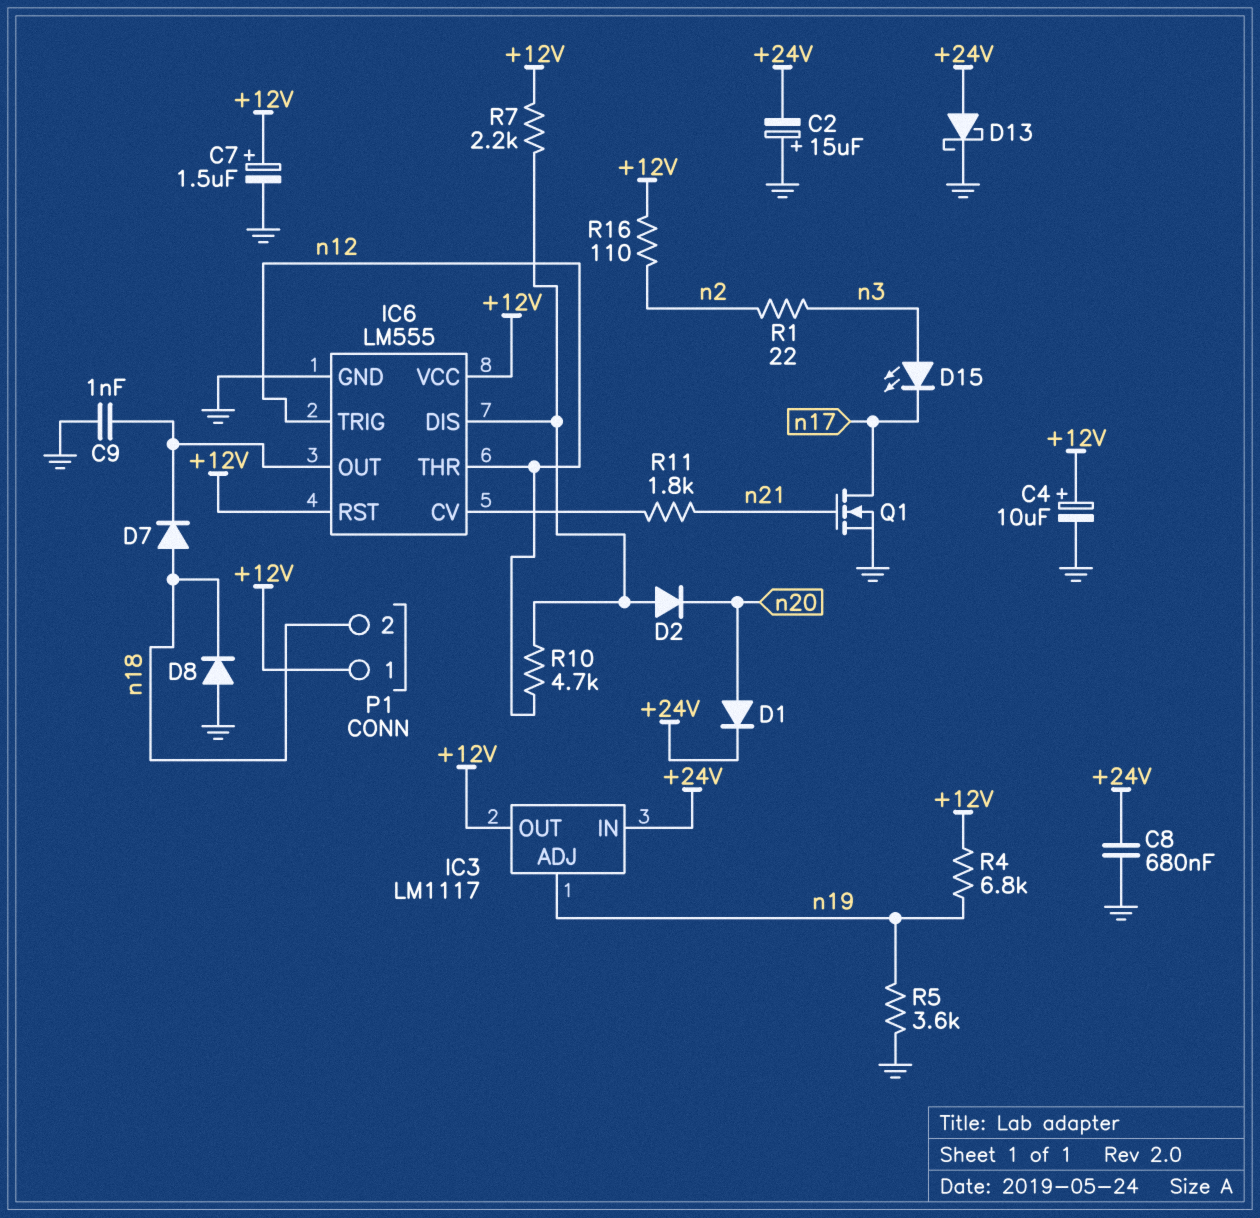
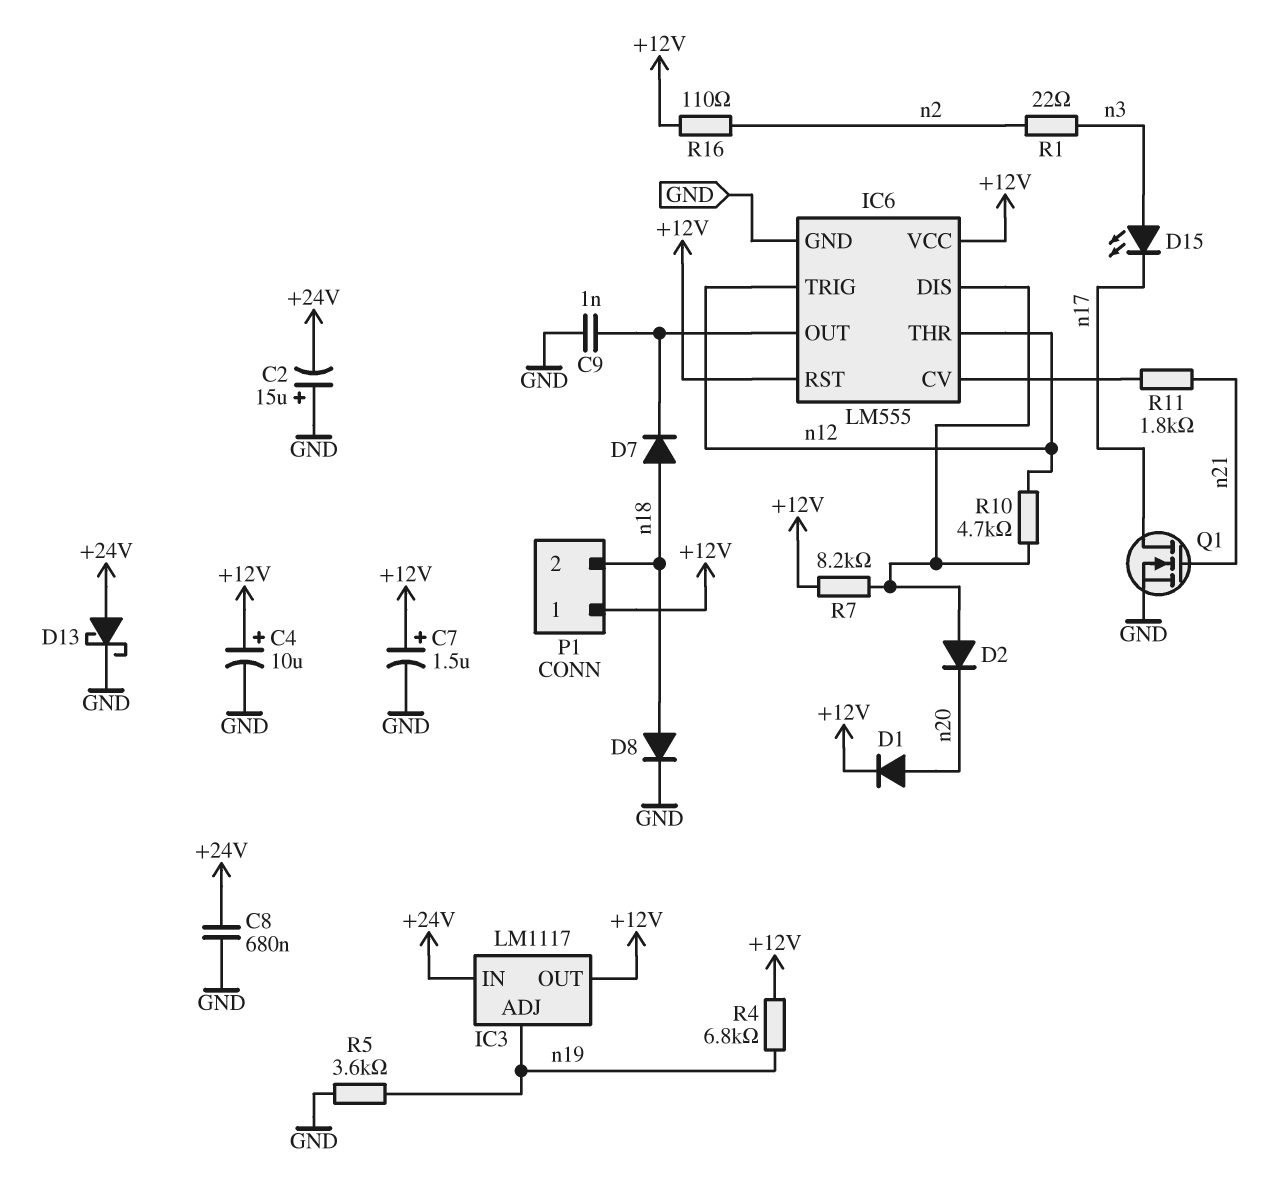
D1: diode (A n20, K +24V) -> diode (A n20, K +12V)
D8: diode (A GND, K n18) -> diode (A n18, K GND)
R7: 2.2k (+12V, IC6/DIS) -> 8.2k (+12V, IC6/DIS)

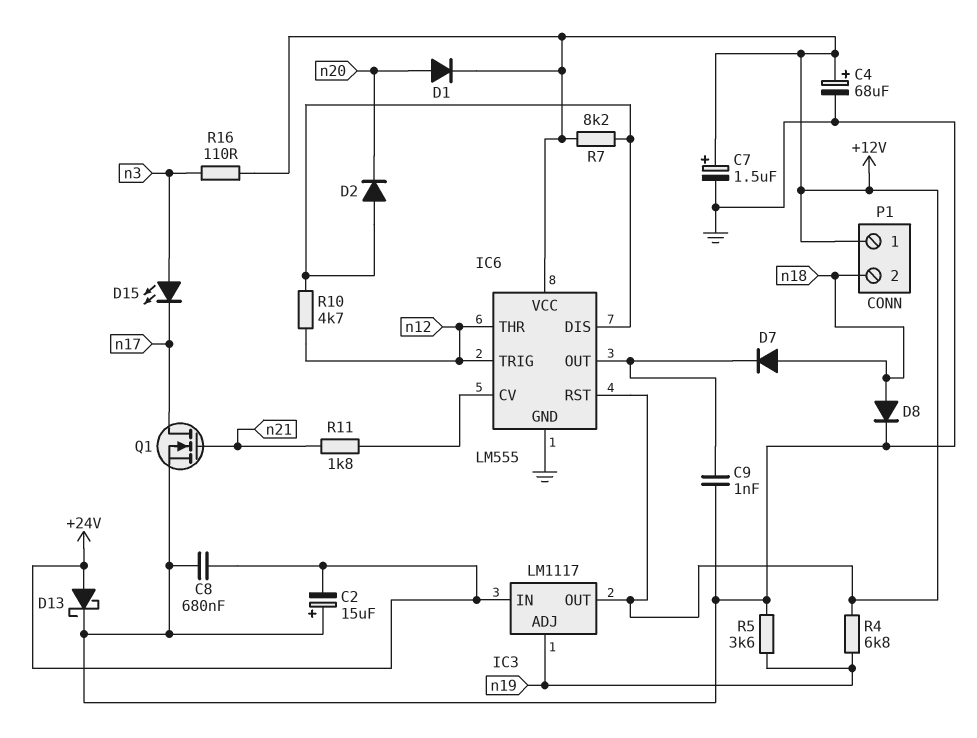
C4: 10uF (plus +12V, minus GND) -> 68uF (plus +12V, minus GND)
R1: 22 (n2, n3) -> none
R16: 110 (+12V, n2) -> 110 (+12V, n3)

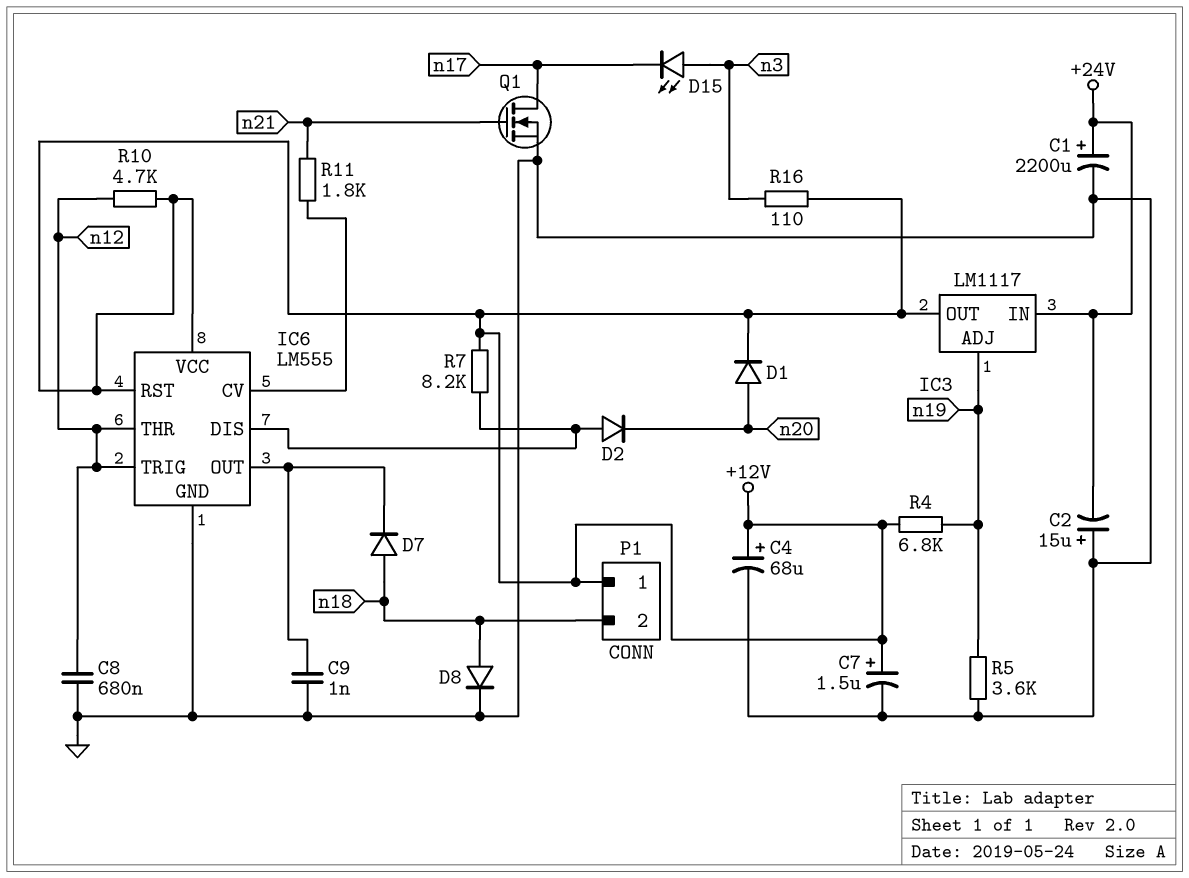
C1: none -> 2200uF (plus +24V, minus GND)
C8: 680nF (+24V, GND) -> 680nF (GND, n12)
D13: schottky (A +24V, K GND) -> none
R10: 4.7k (IC6/DIS, n12) -> 4.7k (+12V, n12)

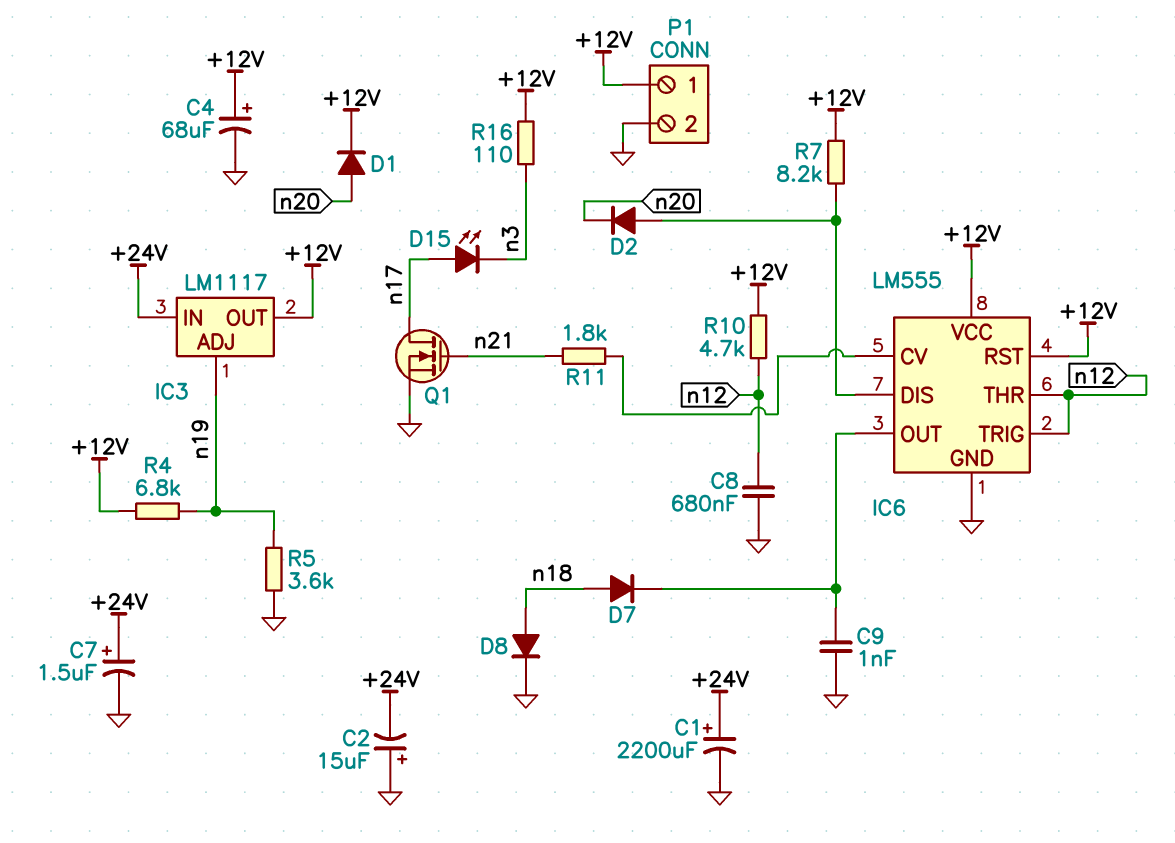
C7: 1.5uF (plus +12V, minus GND) -> 1.5uF (plus +24V, minus GND)
D15: LED (A n3, K n17) -> LED (A n17, K n3)
P1 pin 2: n18 -> GND

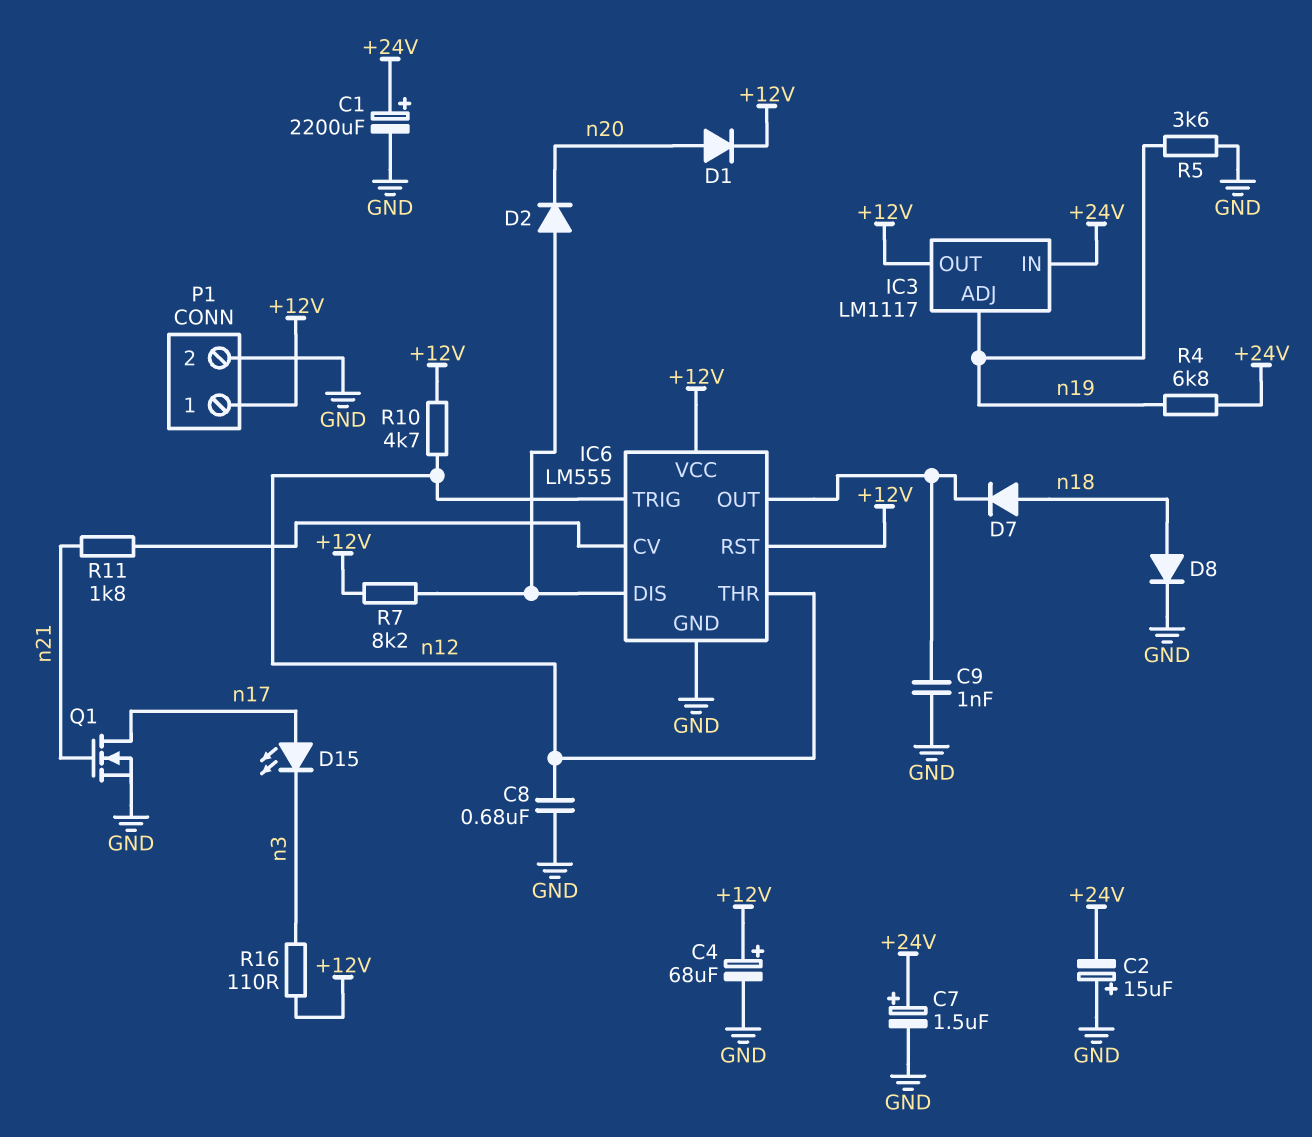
R4: 6.8k (+12V, n19) -> 6.8k (+24V, n19)

